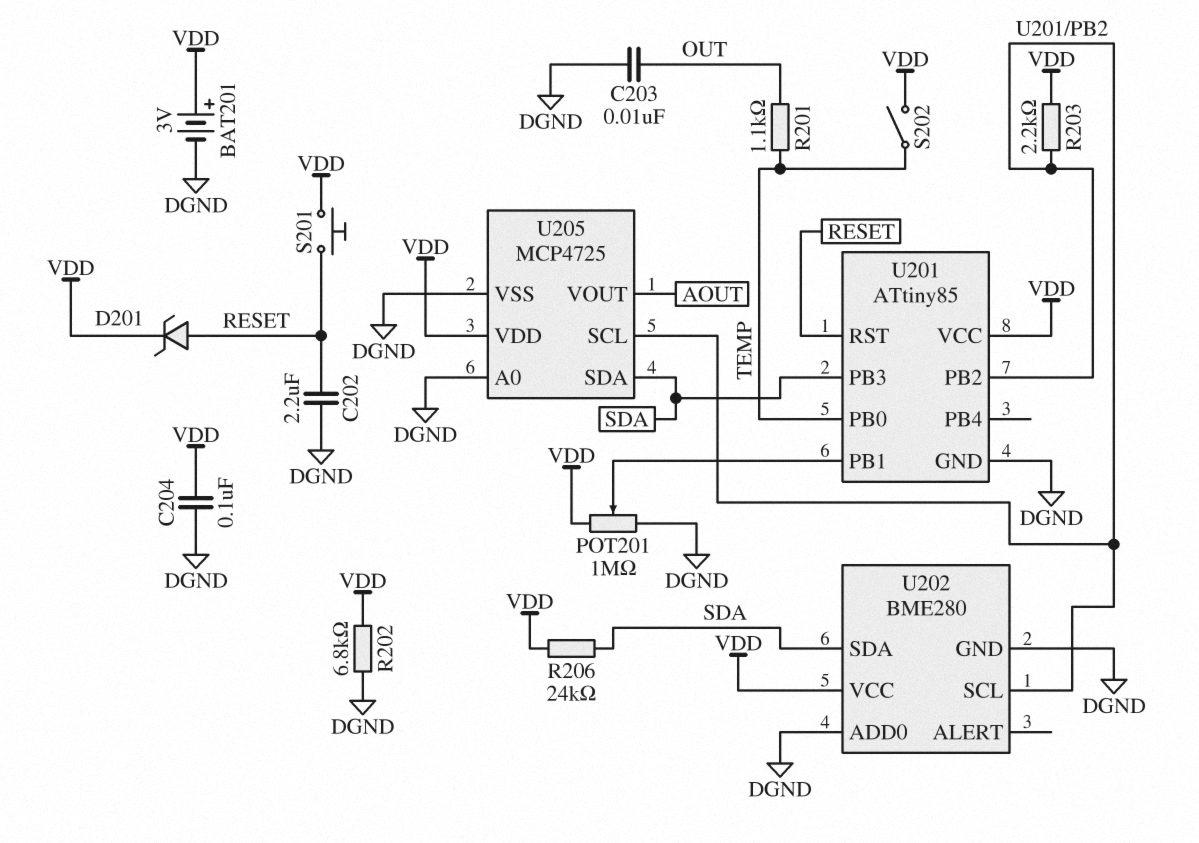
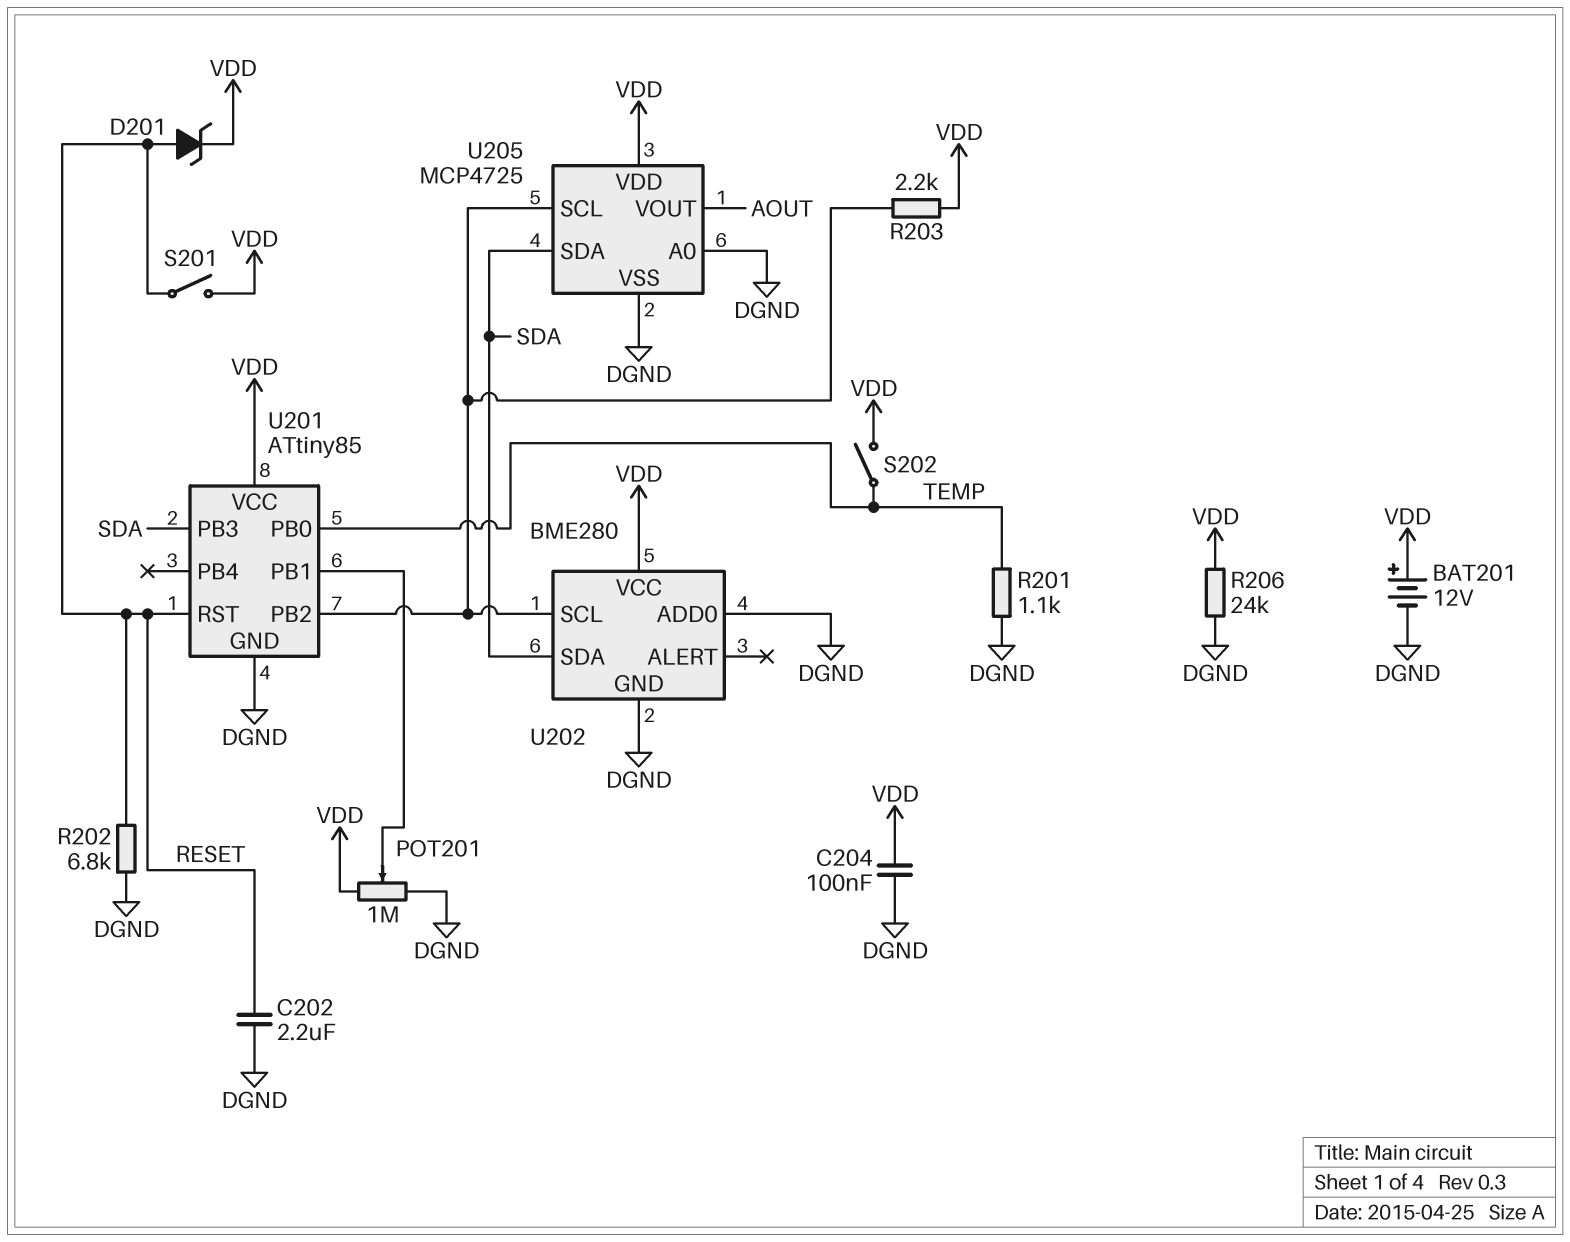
BAT201: 3V (plus VDD, minus DGND) -> 12V (plus VDD, minus DGND)
C203: 10nF (DGND, OUT) -> none
R201: 1.1k (OUT, TEMP) -> 1.1k (DGND, TEMP)
R202: 6.8k (DGND, VDD) -> 6.8k (DGND, RESET)
R206: 24k (SDA, VDD) -> 24k (DGND, VDD)
S201: button (RESET, VDD) -> switch (RESET, VDD)

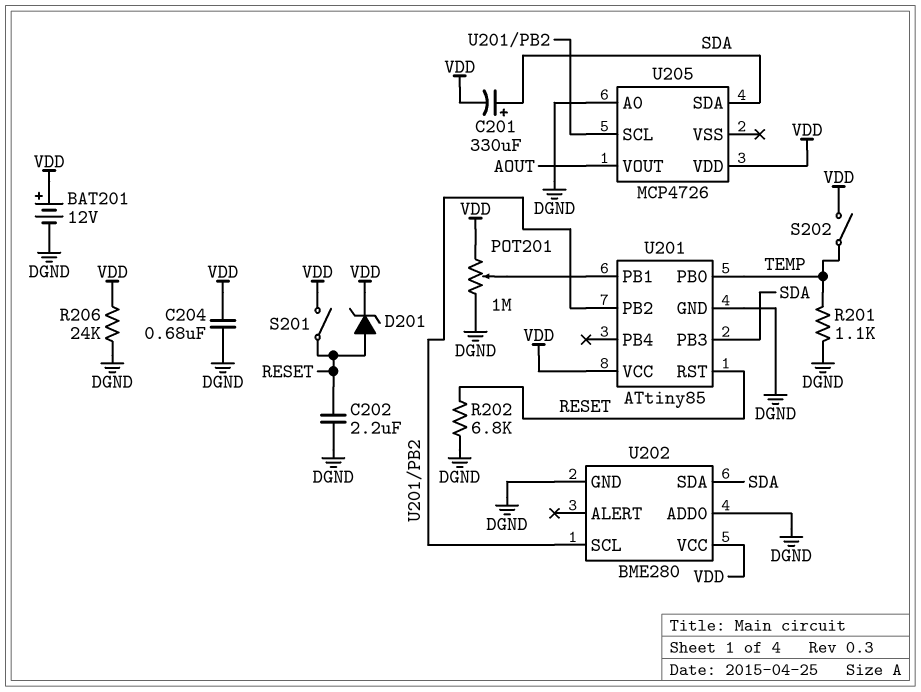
C201: none -> 330uF (plus SDA, minus VDD)
C204: 100nF (DGND, VDD) -> 680nF (DGND, VDD)
R203: 2.2k (U201/PB2, VDD) -> none
U205: MCP4725 -> MCP4726
U205 pin VSS: DGND -> none

